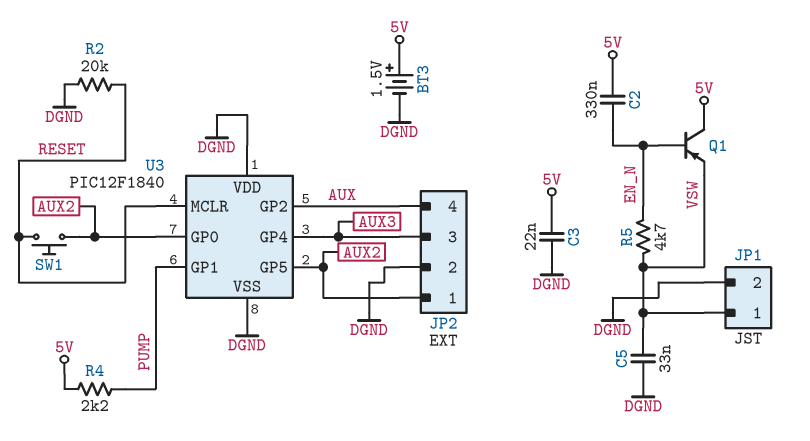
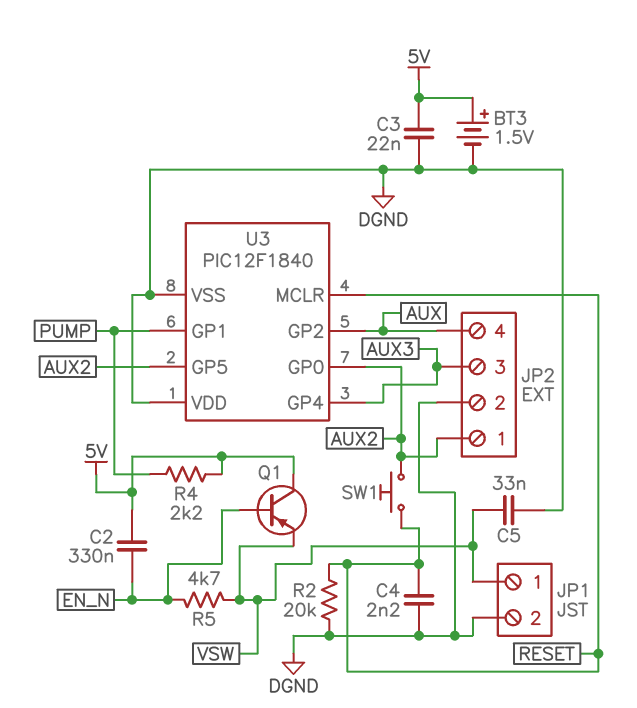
C4: none -> 2.2nF (DGND, RESET)

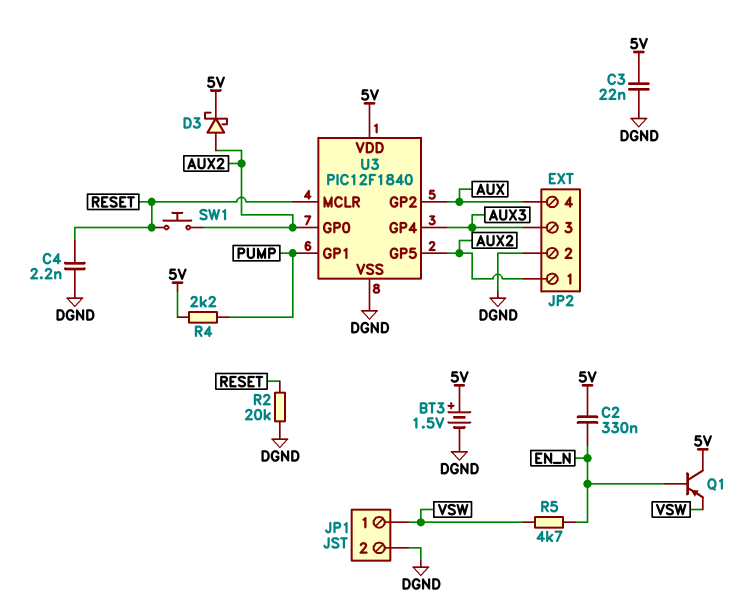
C5: 33nF (DGND, VSW) -> none
D3: none -> schottky (A AUX2, K 5V)
U3 pin VDD: DGND -> 5V

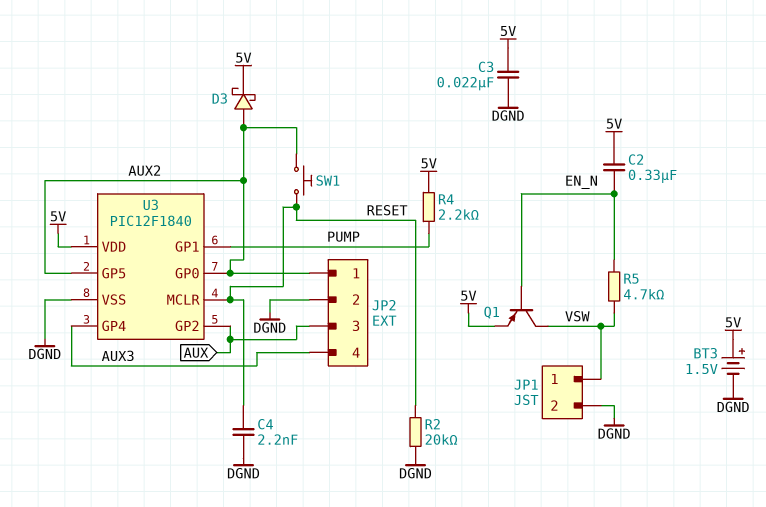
JP2 pin 3: AUX3 -> AUX
JP2 pin 4: AUX -> AUX3
Q1: PNP (B EN_N, C 5V, E VSW) -> PNP (B EN_N, C VSW, E 5V)

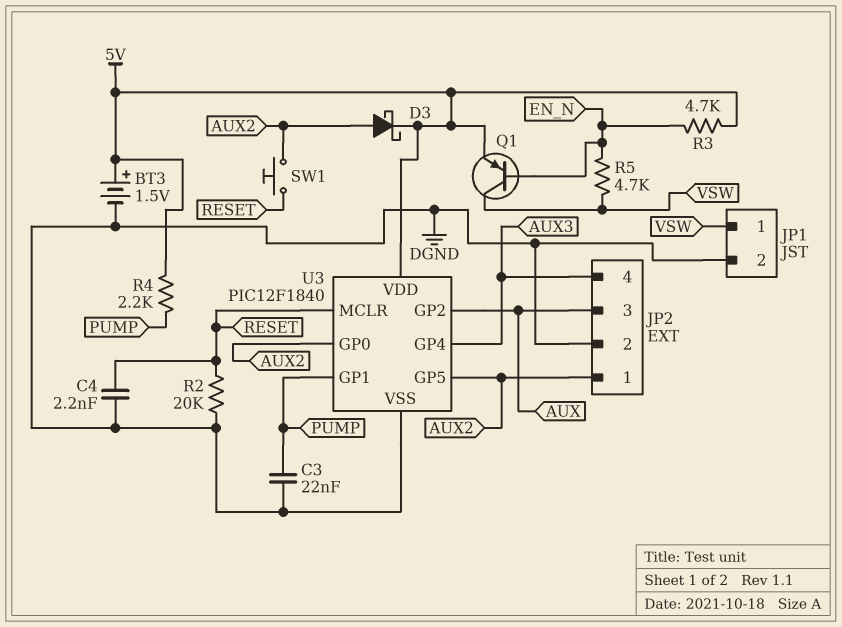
C2: 330nF (5V, EN_N) -> none
C3: 22nF (5V, DGND) -> 22nF (DGND, PUMP)
R3: none -> 4.7k (5V, EN_N)

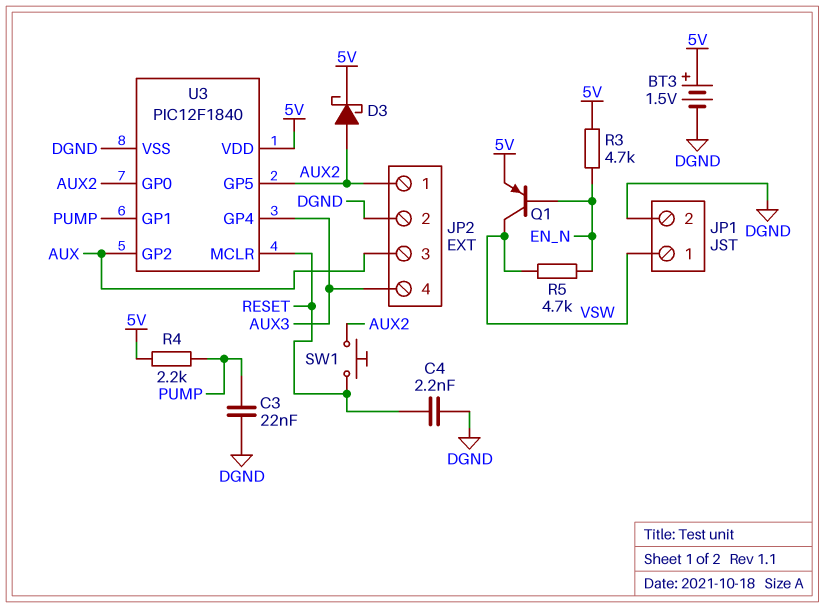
R2: 20k (DGND, RESET) -> none

